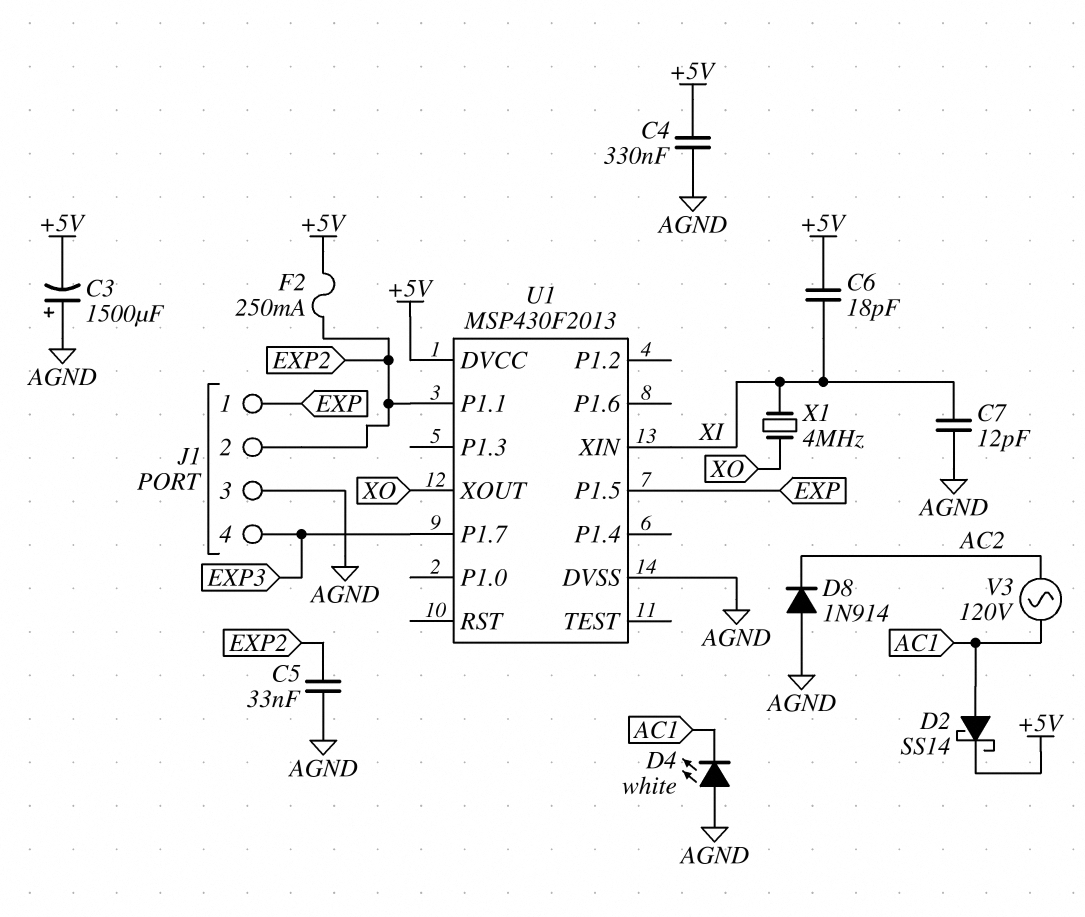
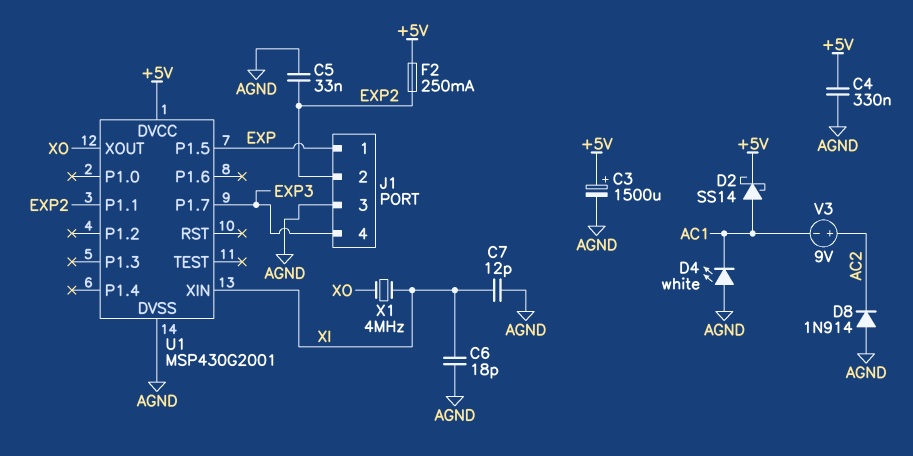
C3: 1500uF (plus AGND, minus +5V) -> 1500uF (plus +5V, minus AGND)
C6: 18pF (+5V, XI) -> 18pF (AGND, XI)
U1: MSP430F2013 -> MSP430G2001
V3: AC 120V (AC1, AC2) -> 9V (plus AC2, minus AC1)

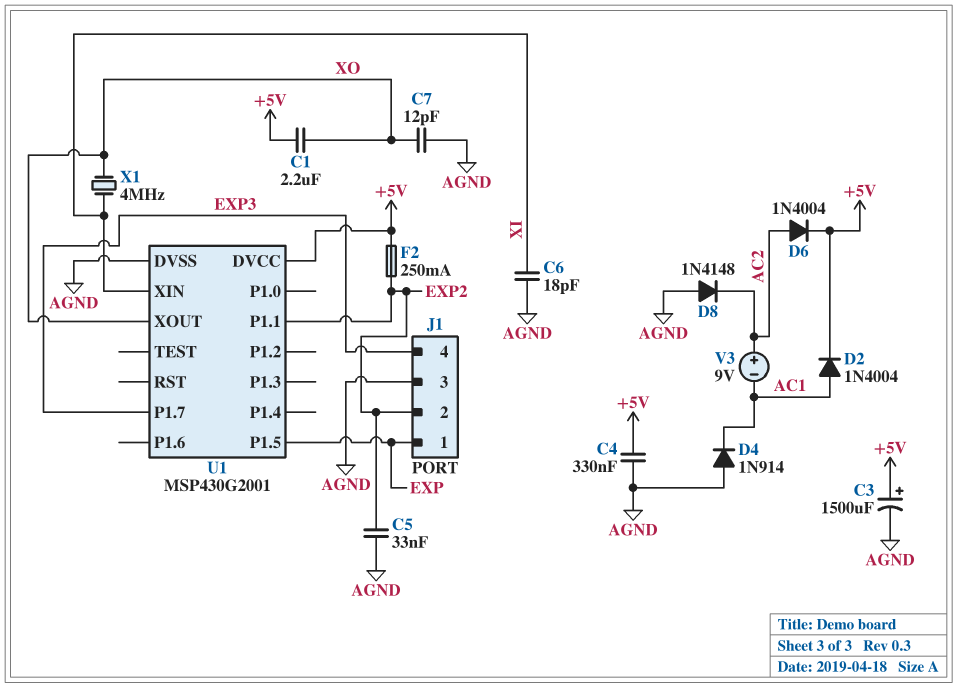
C1: none -> 2.2uF (+5V, XO)
C7: 12pF (AGND, XI) -> 12pF (AGND, XO)
D2: schottky SS14 (A AC1, K +5V) -> diode 1N4004 (A AC1, K +5V)
D4: LED white (A AGND, K AC1) -> diode 1N914 (A AGND, K AC1)
D6: none -> diode 1N4004 (A AC2, K +5V)
D8: diode 1N914 (A AGND, K AC2) -> diode 1N4148 (A AGND, K AC2)

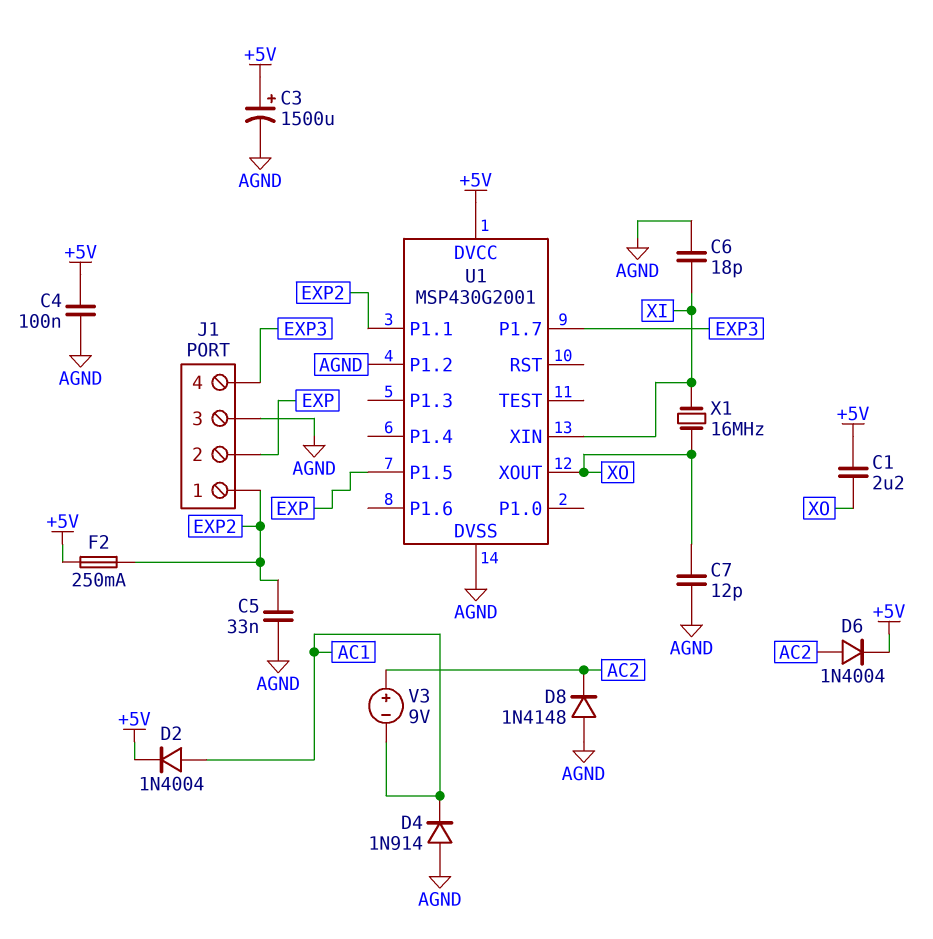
C4: 330nF (+5V, AGND) -> 100nF (+5V, AGND)
J1 pin 1: EXP -> EXP2
J1 pin 2: EXP2 -> EXP
U1 pin P1.2: none -> AGND
X1: 4MHz (XI, XO) -> 16MHz (XI, XO)

